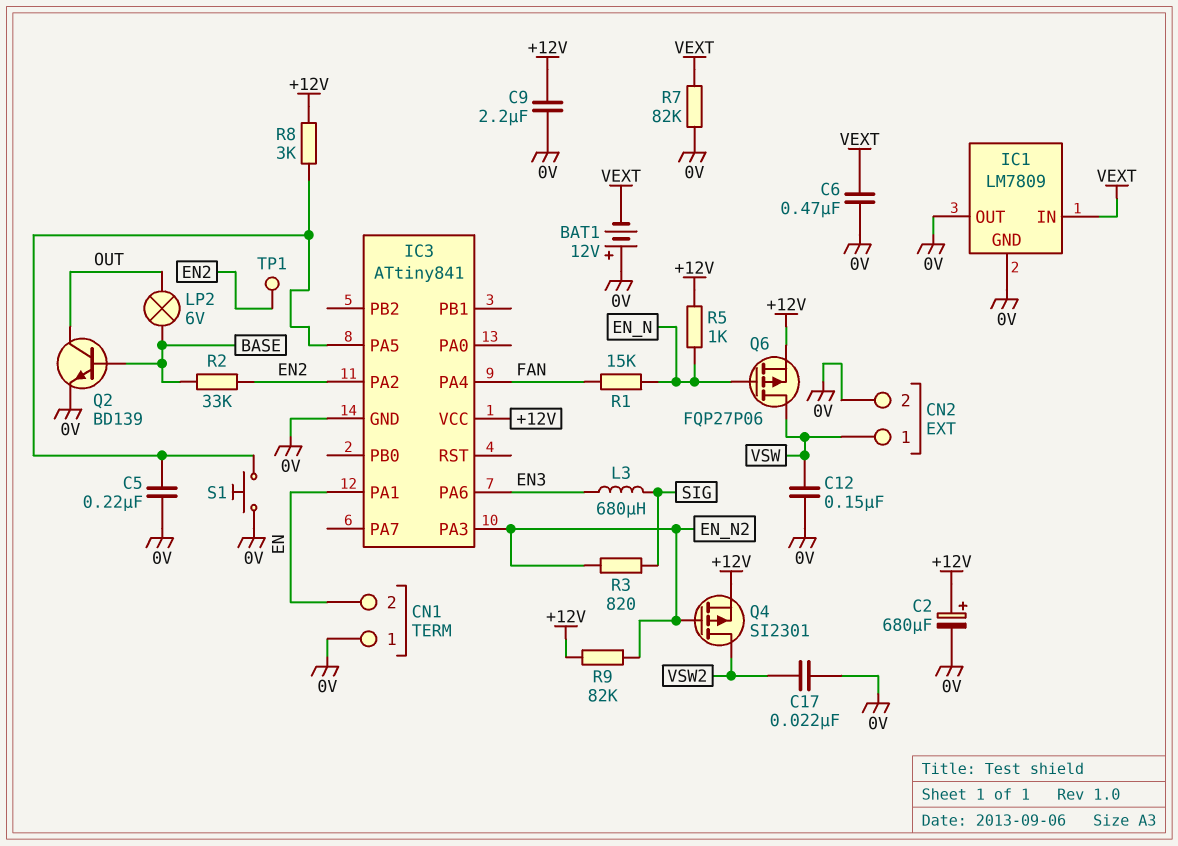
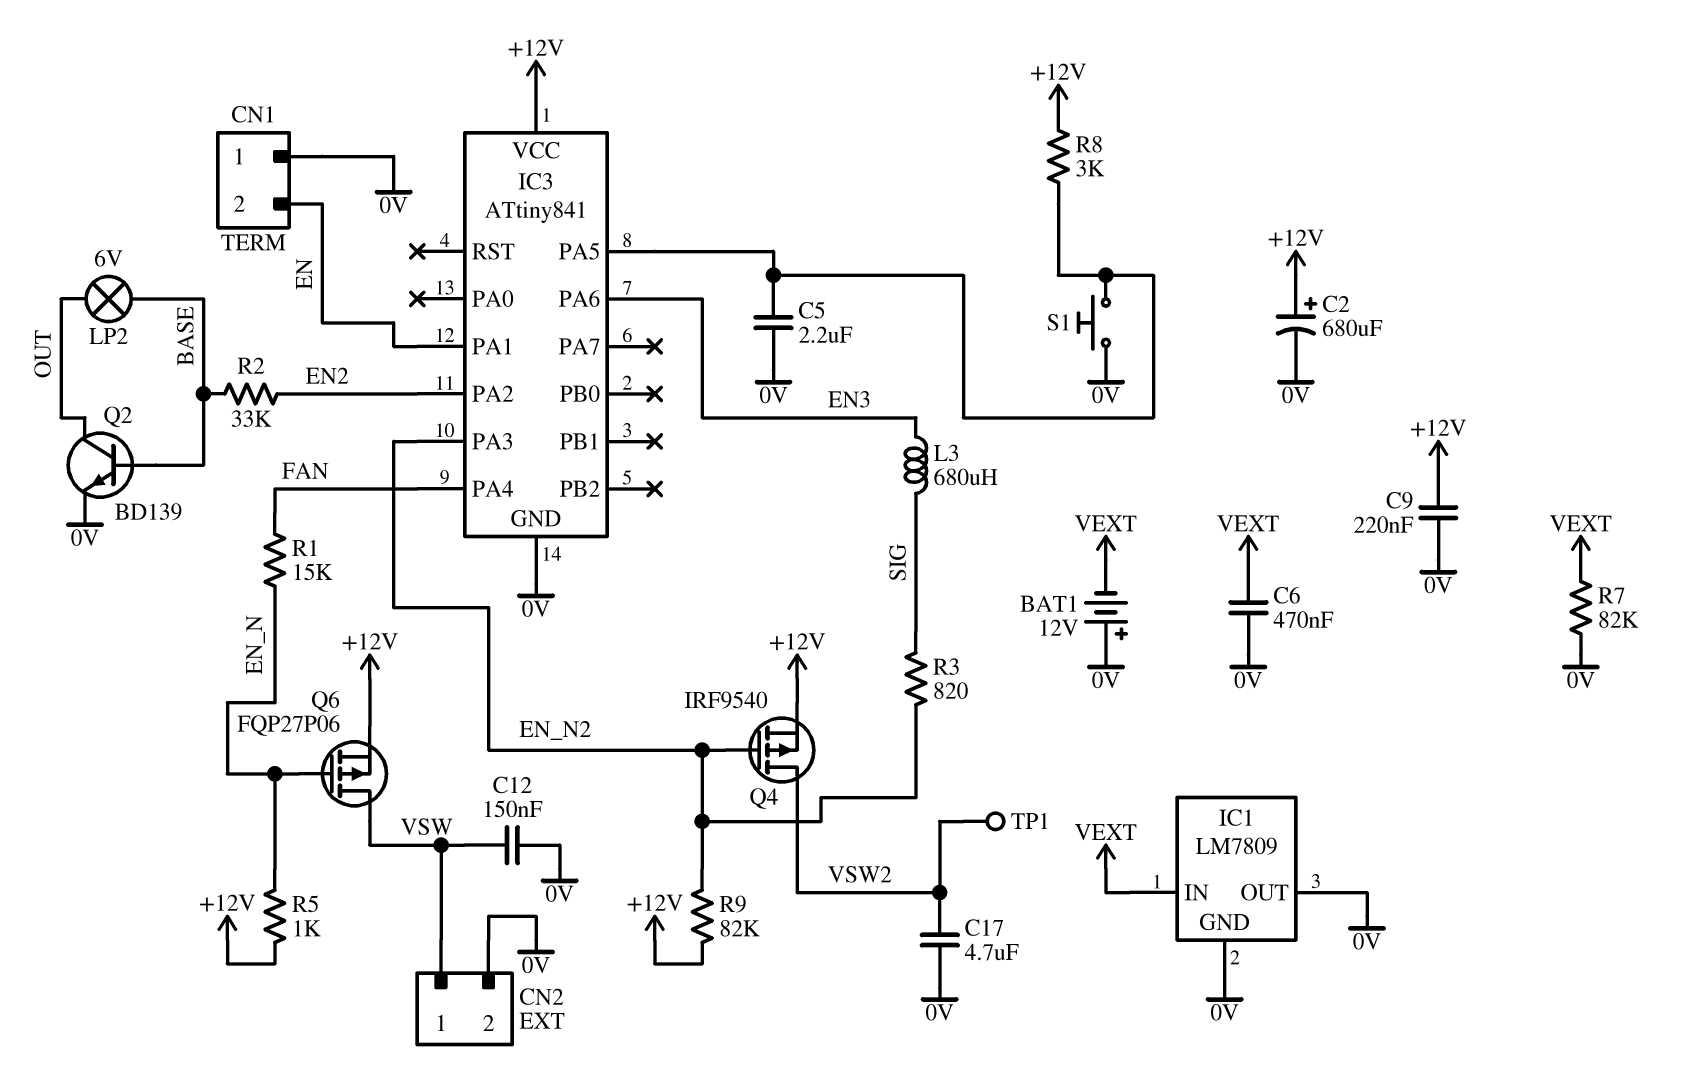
C5: 220nF (0V, IC3/PA5) -> 2.2uF (0V, IC3/PA5)
C9: 2.2uF (+12V, 0V) -> 220nF (+12V, 0V)
C17: 22nF (0V, VSW2) -> 4.7uF (0V, VSW2)
Q4: PMOS SI2301 (G EN_N2, D VSW2, S +12V) -> PMOS IRF9540 (G EN_N2, D VSW2, S +12V)
TP1: test point (EN2) -> test point (VSW2)

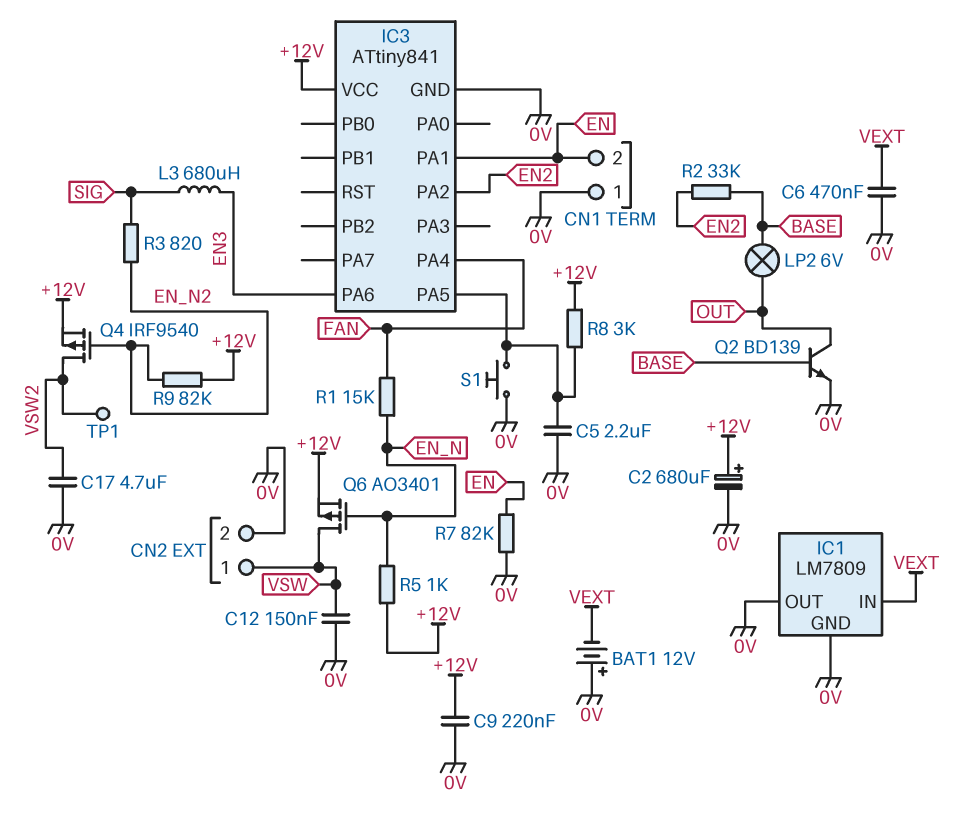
IC3 pin PA3: EN_N2 -> none
Q6: PMOS FQP27P06 (G EN_N, D VSW, S +12V) -> PMOS AO3401 (G EN_N, D VSW, S +12V)
R7: 82k (0V, VEXT) -> 82k (0V, EN)

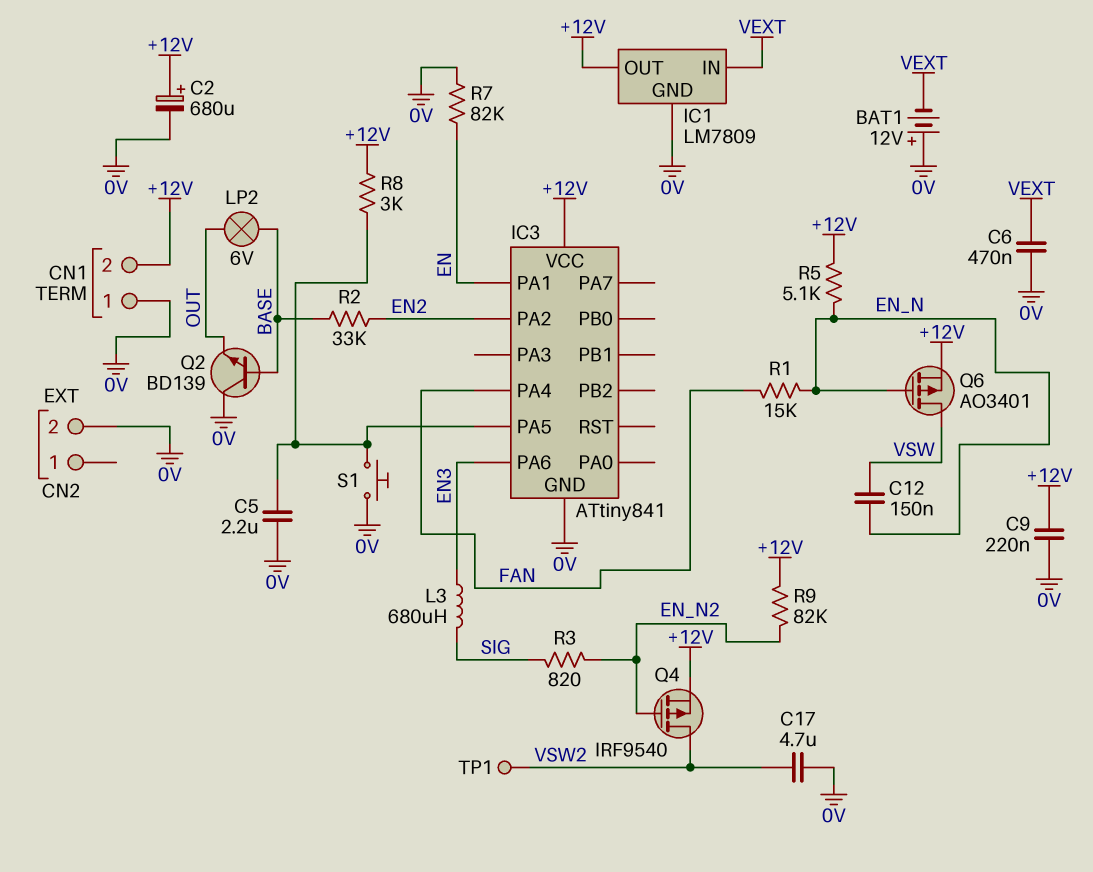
C12: 150nF (0V, VSW) -> 150nF (EN_N, VSW)
CN1 pin 2: EN -> +12V
CN2 pin 1: VSW -> none
IC1 pin OUT: 0V -> +12V
Q2: NPN BD139 (B BASE, C OUT, E 0V) -> NPN BD139 (B BASE, C 0V, E OUT)
R5: 1k (+12V, EN_N) -> 5.1k (+12V, EN_N)

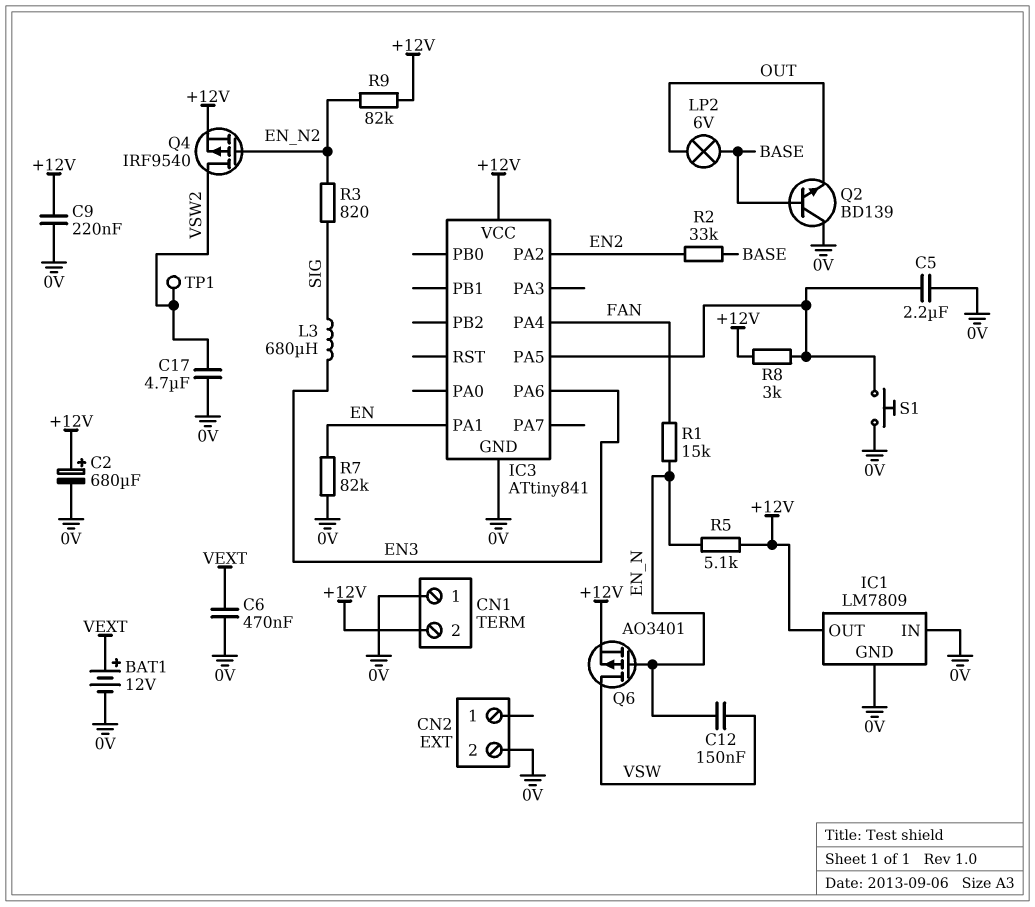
BAT1: 12V (plus 0V, minus VEXT) -> 12V (plus VEXT, minus 0V)
IC1 pin IN: VEXT -> 0V

